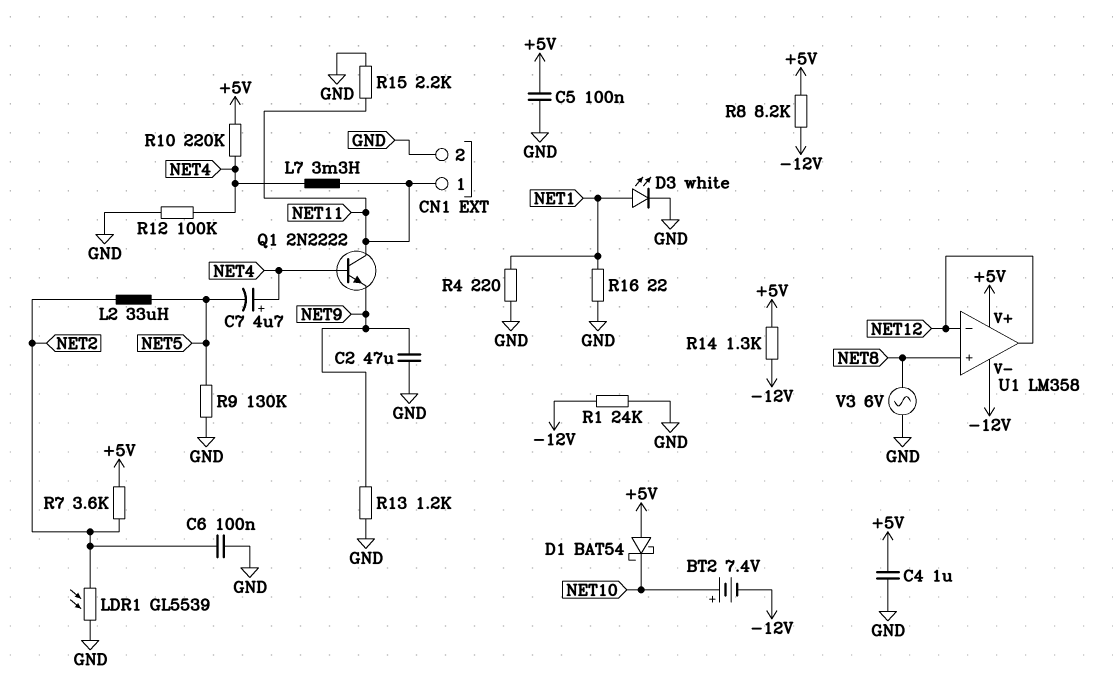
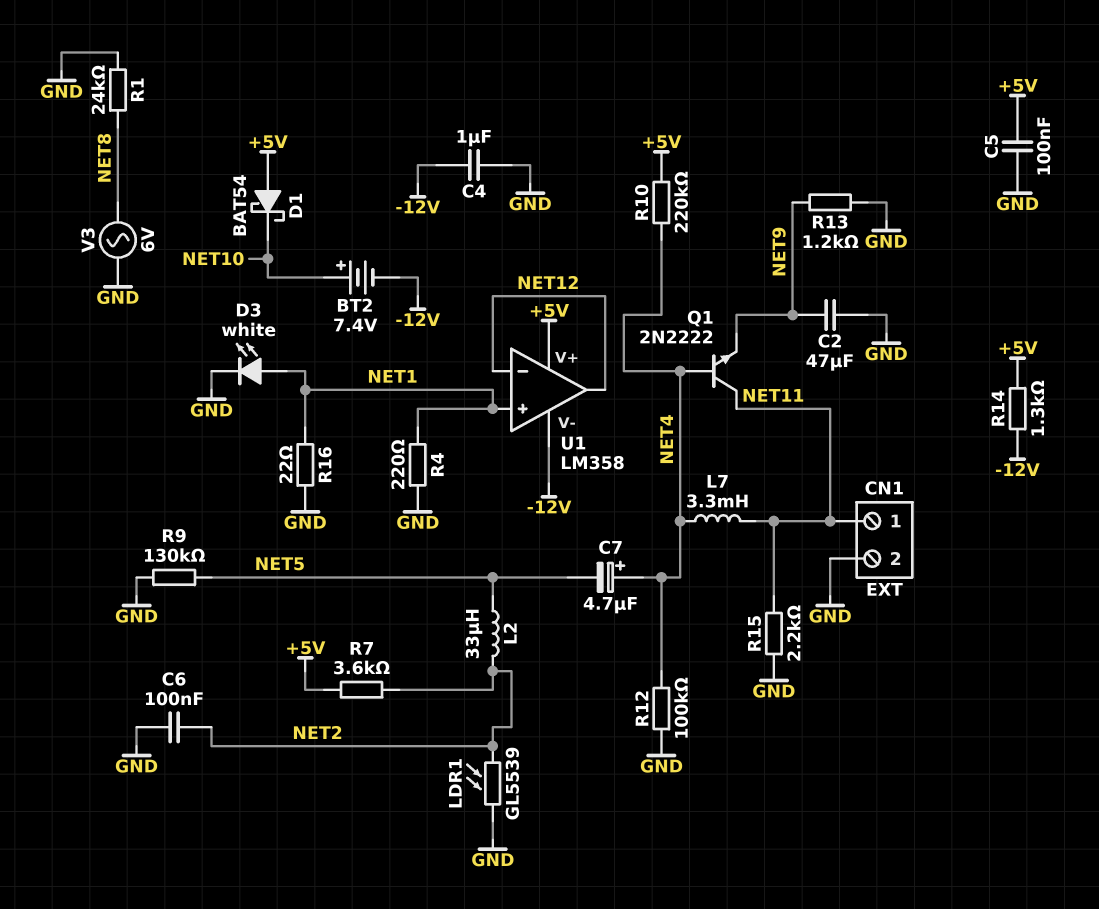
C4: 1uF (+5V, GND) -> 1uF (-12V, GND)
R1: 24k (-12V, GND) -> 24k (GND, NET8)
R8: 8.2k (+5V, -12V) -> none
U1 pin in+: NET8 -> NET1

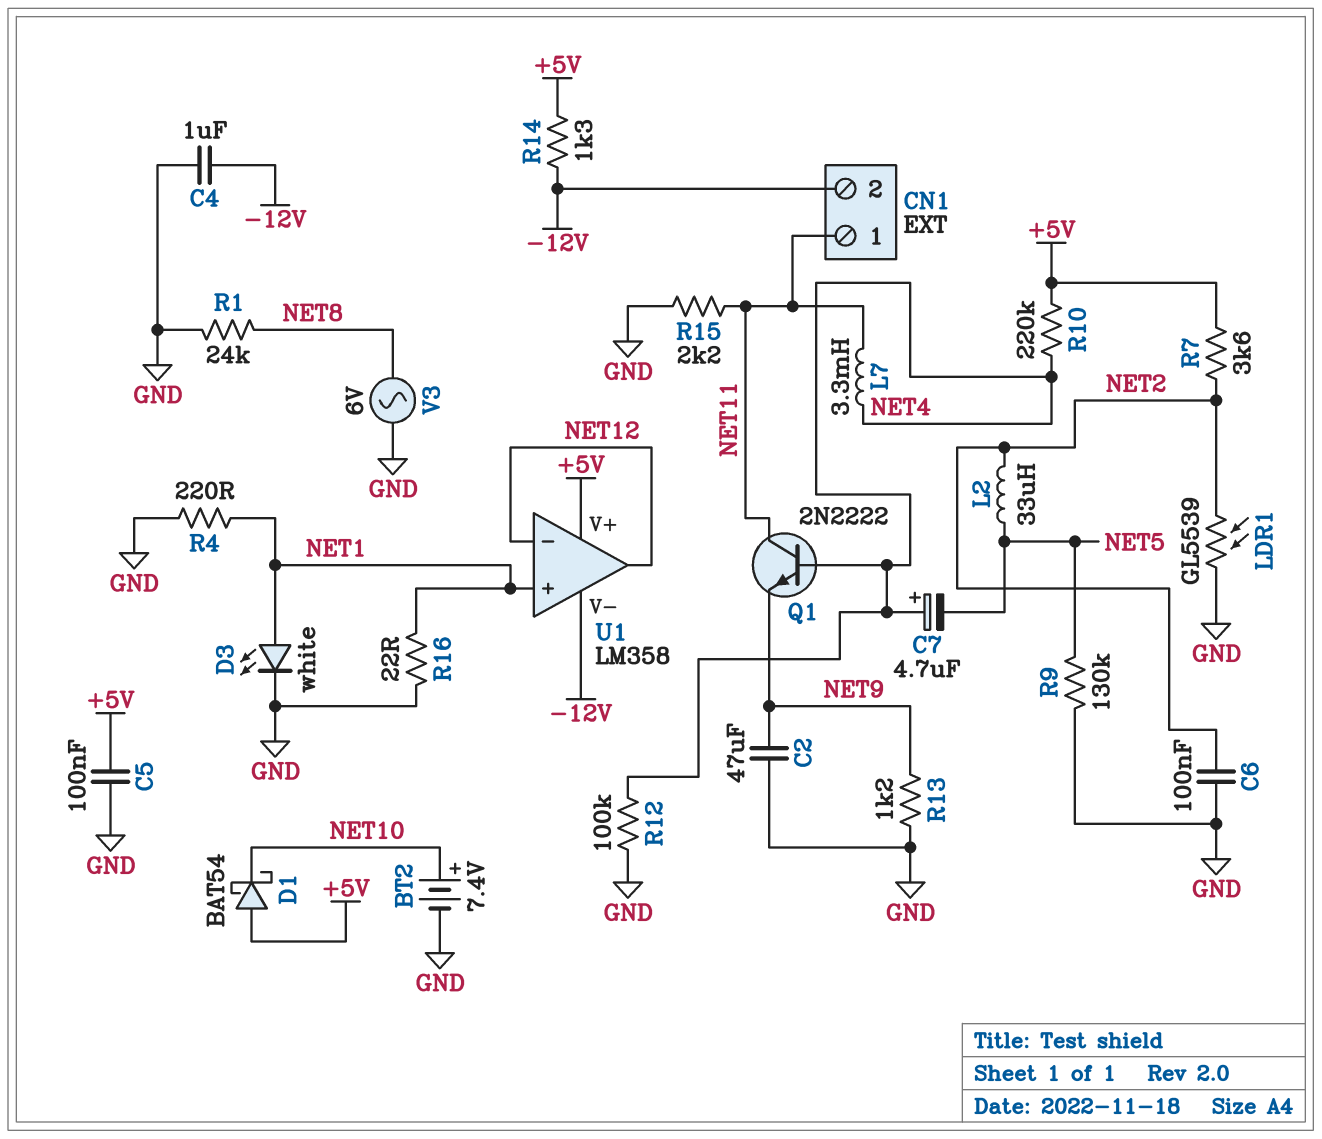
BT2: 7.4V (plus NET10, minus -12V) -> 7.4V (plus NET10, minus GND)
CN1 pin 2: GND -> -12V

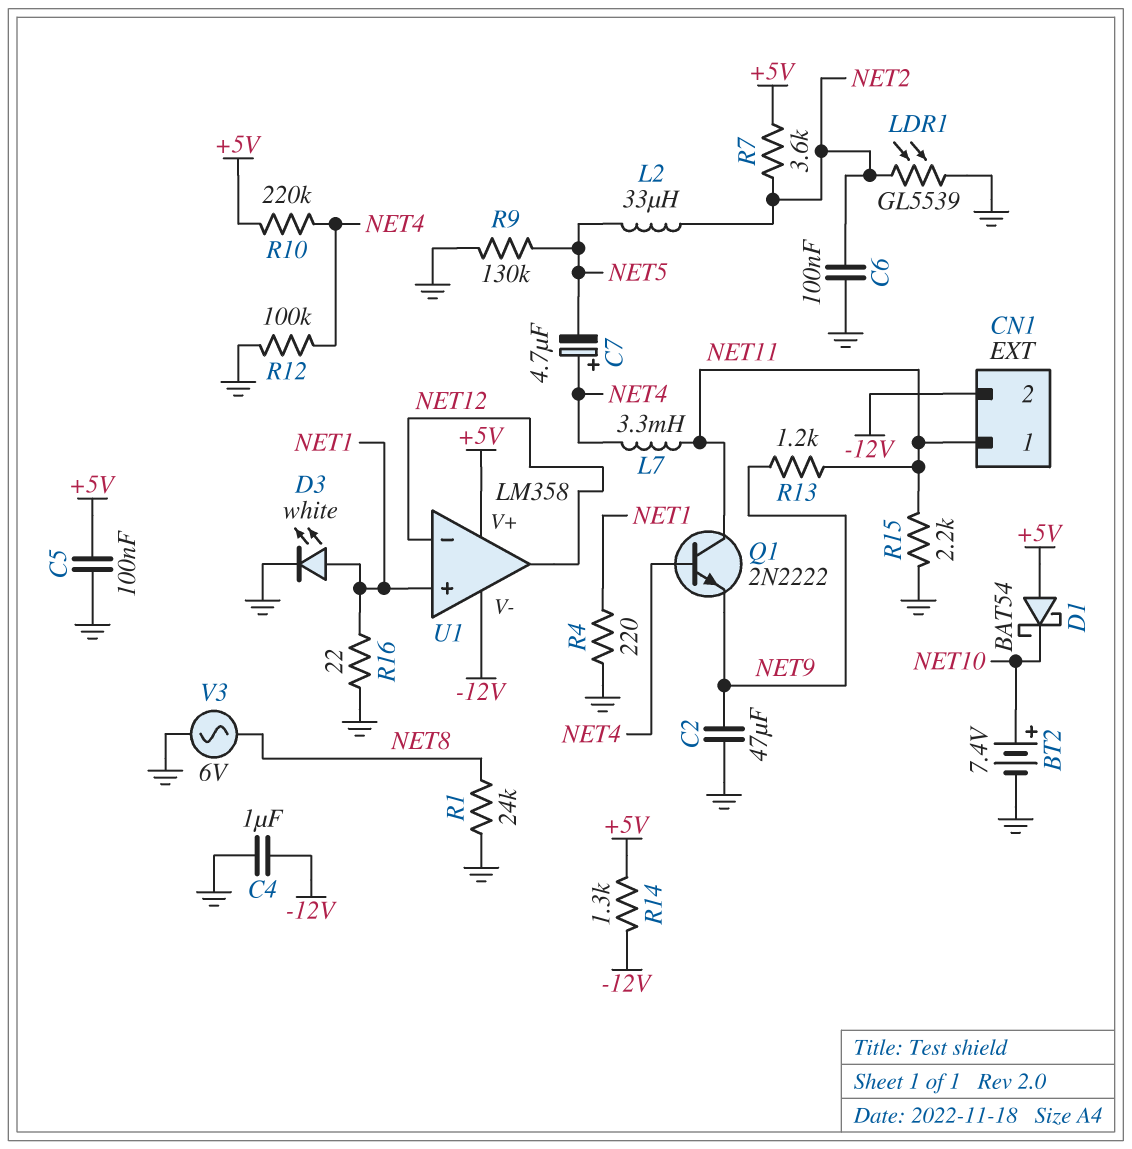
R13: 1.2k (GND, NET9) -> 1.2k (NET9, NET11)

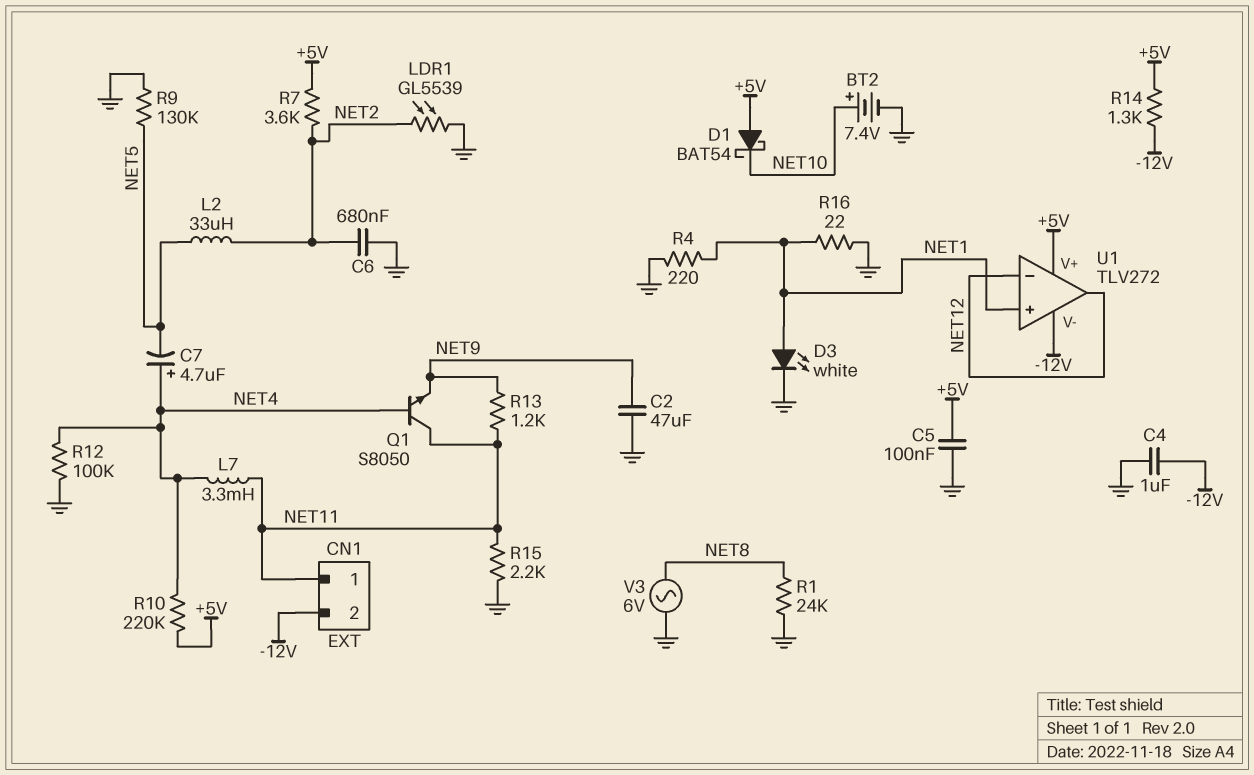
C6: 100nF (GND, NET2) -> 680nF (GND, NET2)
Q1: NPN 2N2222 (B NET4, C NET11, E NET9) -> NPN S8050 (B NET4, C NET11, E NET9)
U1: LM358 -> TLV272

